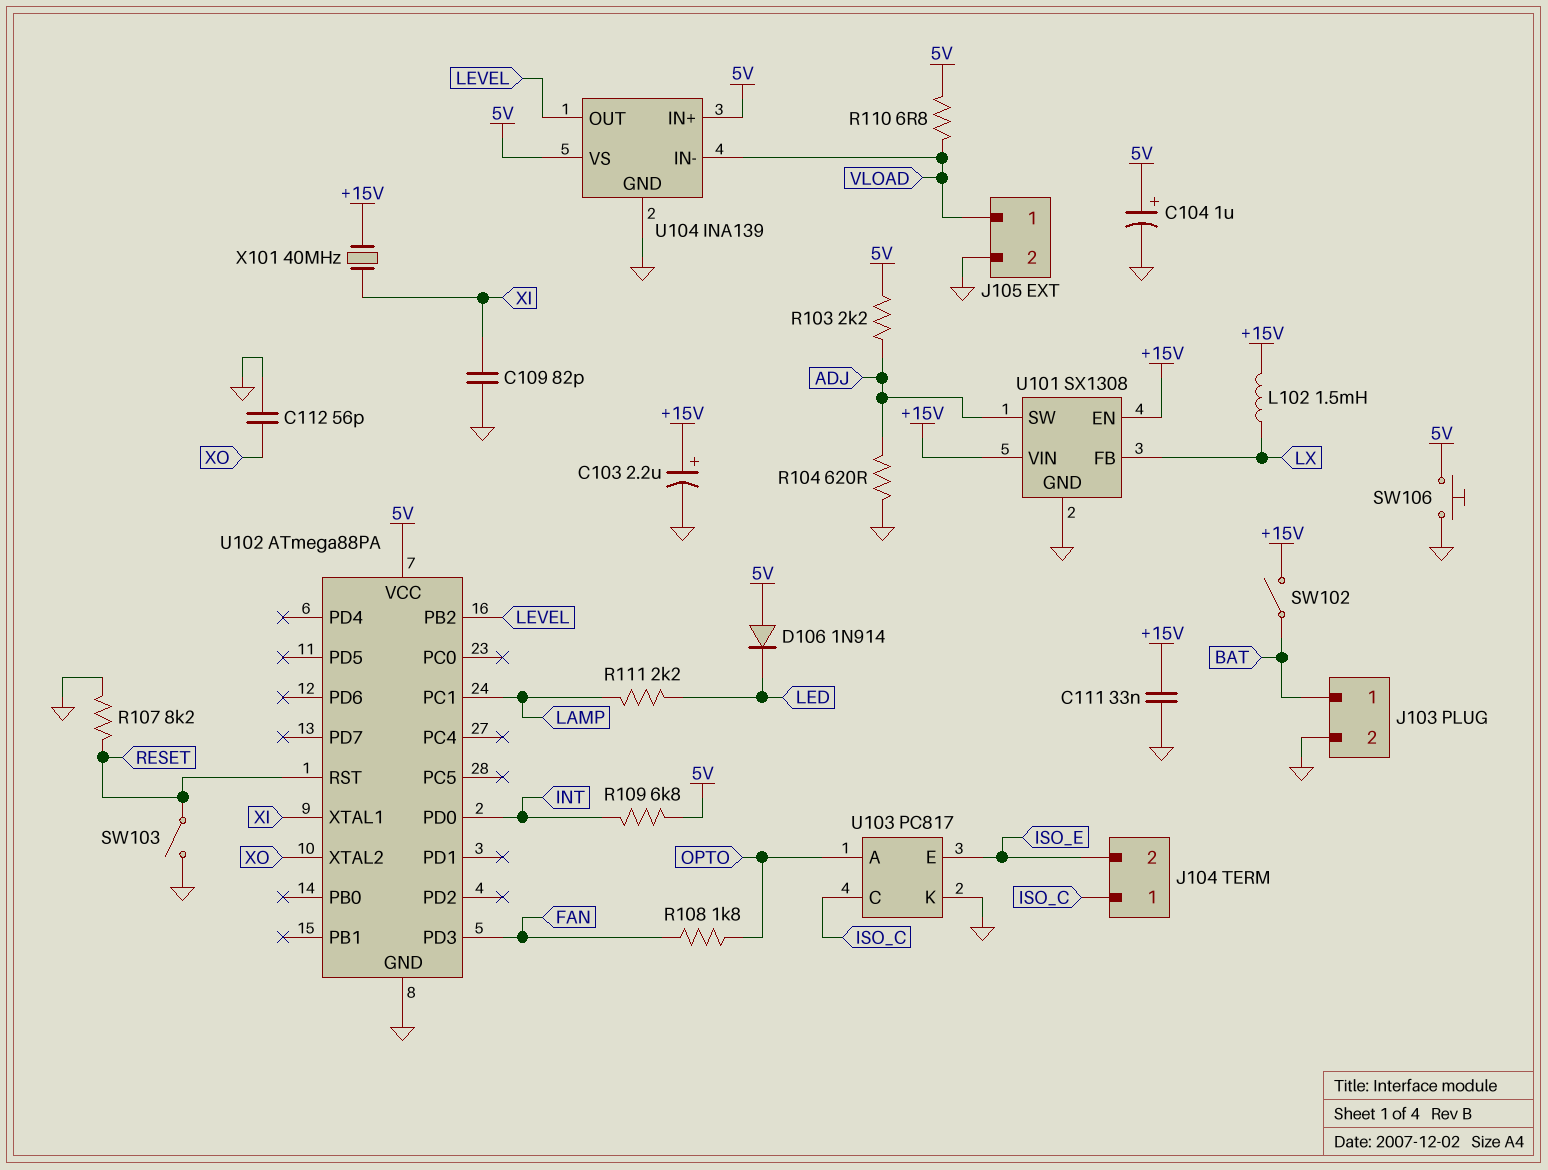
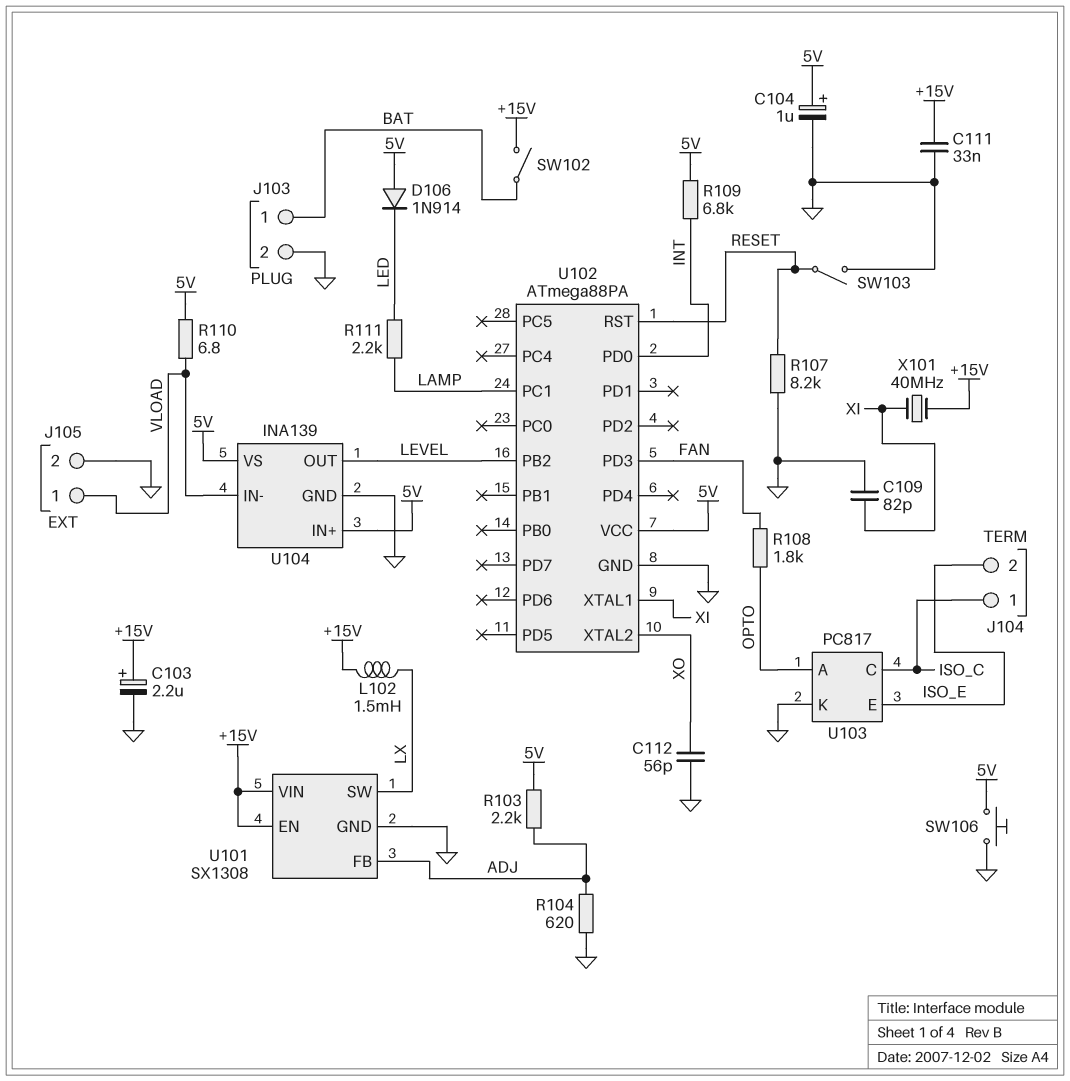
U101 pin FB: LX -> ADJ
U101 pin SW: ADJ -> LX

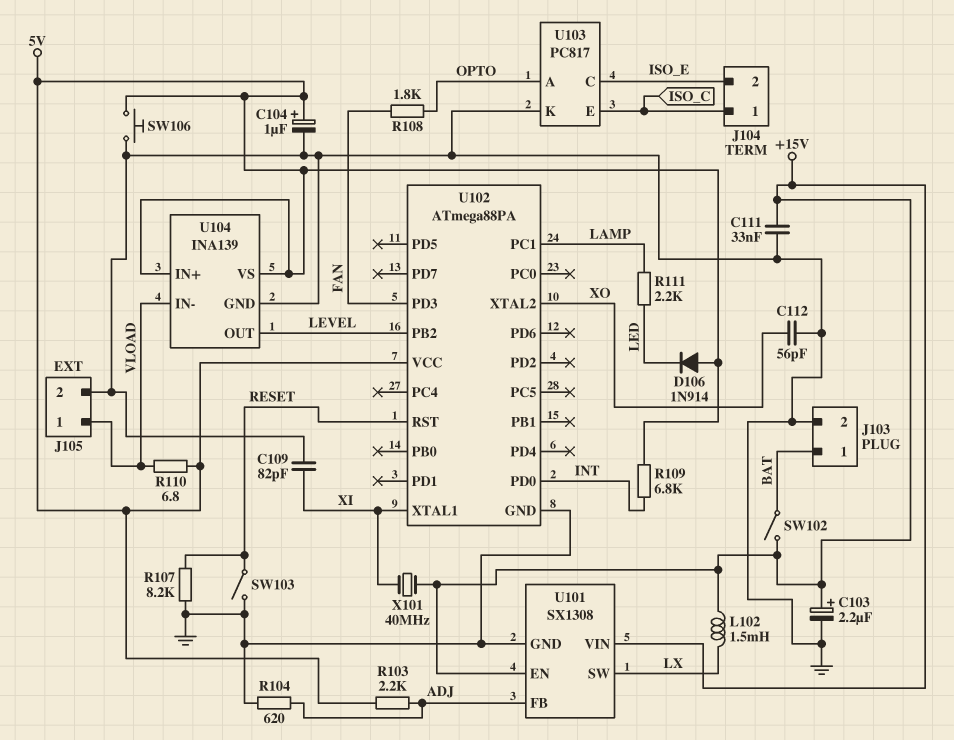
U103 pin C: ISO_C -> ISO_E
U103 pin E: ISO_E -> ISO_C

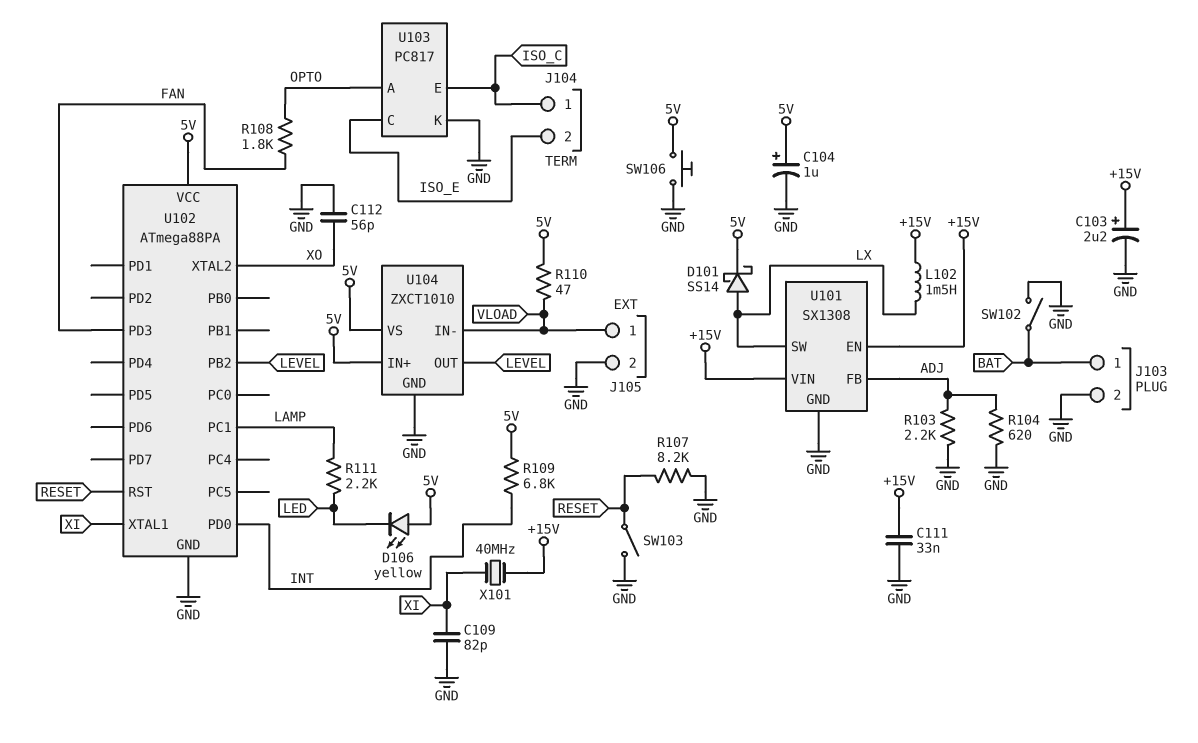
D101: none -> schottky SS14 (A LX, K 5V)
D106: diode 1N914 (A 5V, K LED) -> LED yellow (A 5V, K LED)
R103: 2.2k (5V, ADJ) -> 2.2k (ADJ, GND)
R110: 6.8 (5V, VLOAD) -> 47 (5V, VLOAD)
SW102: switch (+15V, BAT) -> switch (BAT, GND)
U104: INA139 -> ZXCT1010

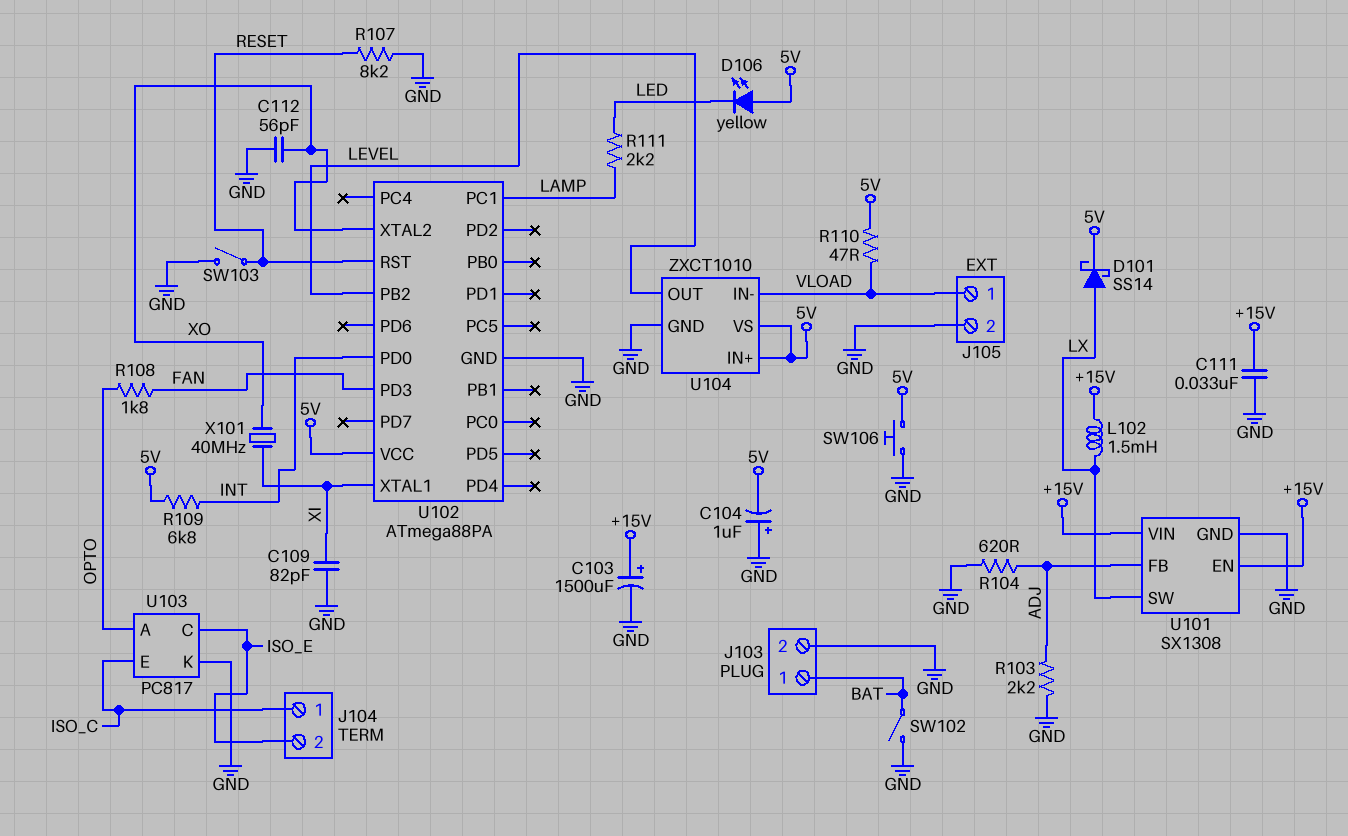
C103: 2.2uF (plus +15V, minus GND) -> 1500uF (plus +15V, minus GND)
C104: 1uF (plus 5V, minus GND) -> 1uF (plus GND, minus 5V)
X101: 40MHz (+15V, XI) -> 40MHz (XI, XO)

